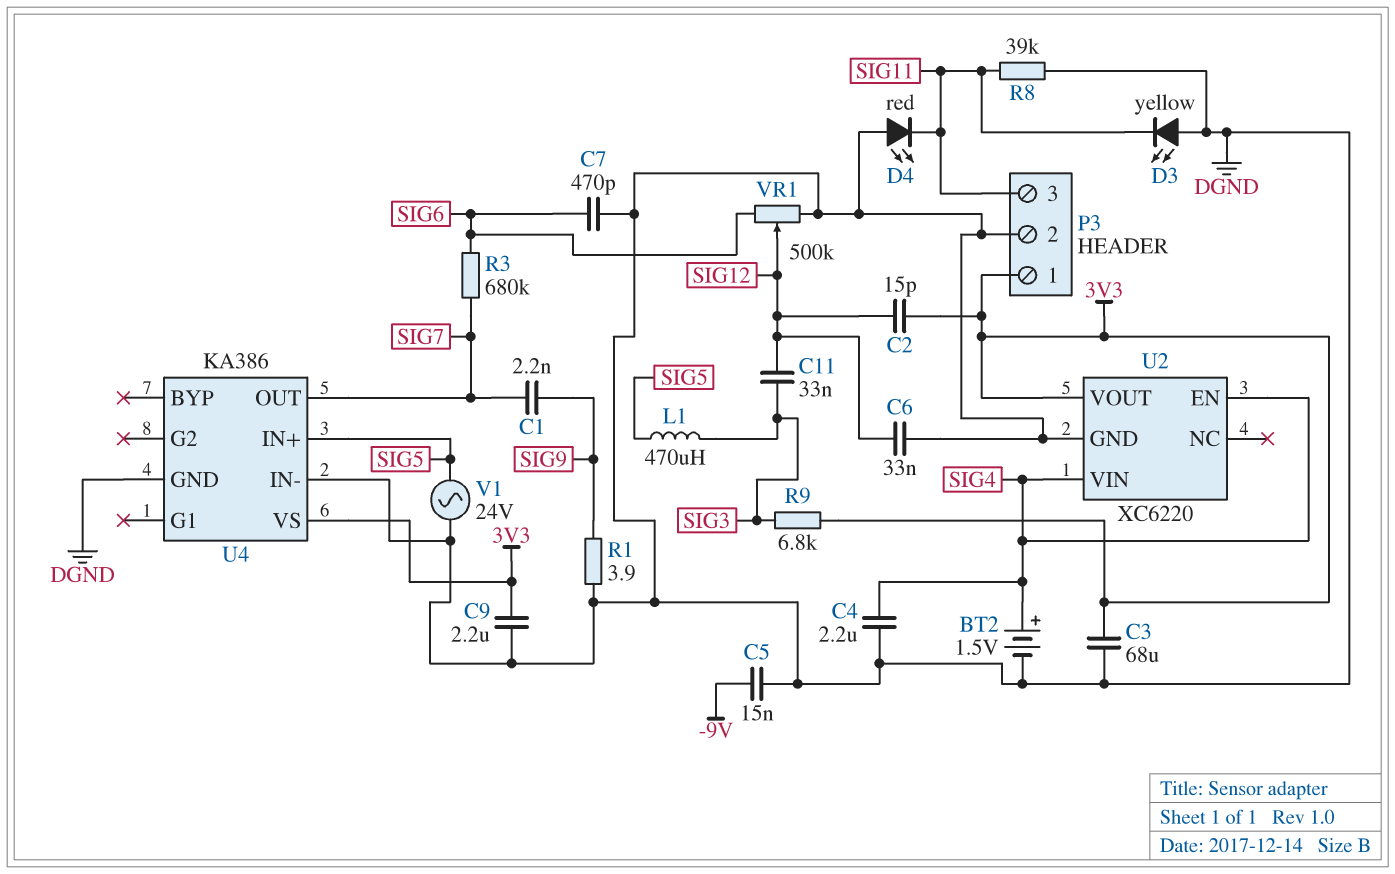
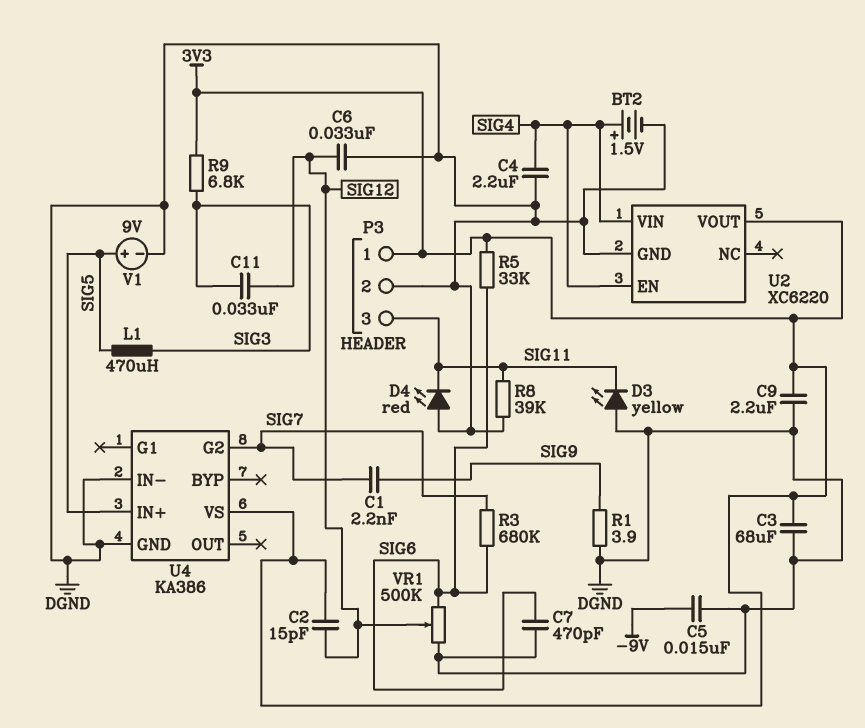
R5: none -> 33k (3V3, SIG6)
U4 pin G2: none -> SIG7
U4 pin OUT: SIG7 -> none
V1: AC 24V (DGND, SIG5) -> 9V (plus SIG5, minus DGND)

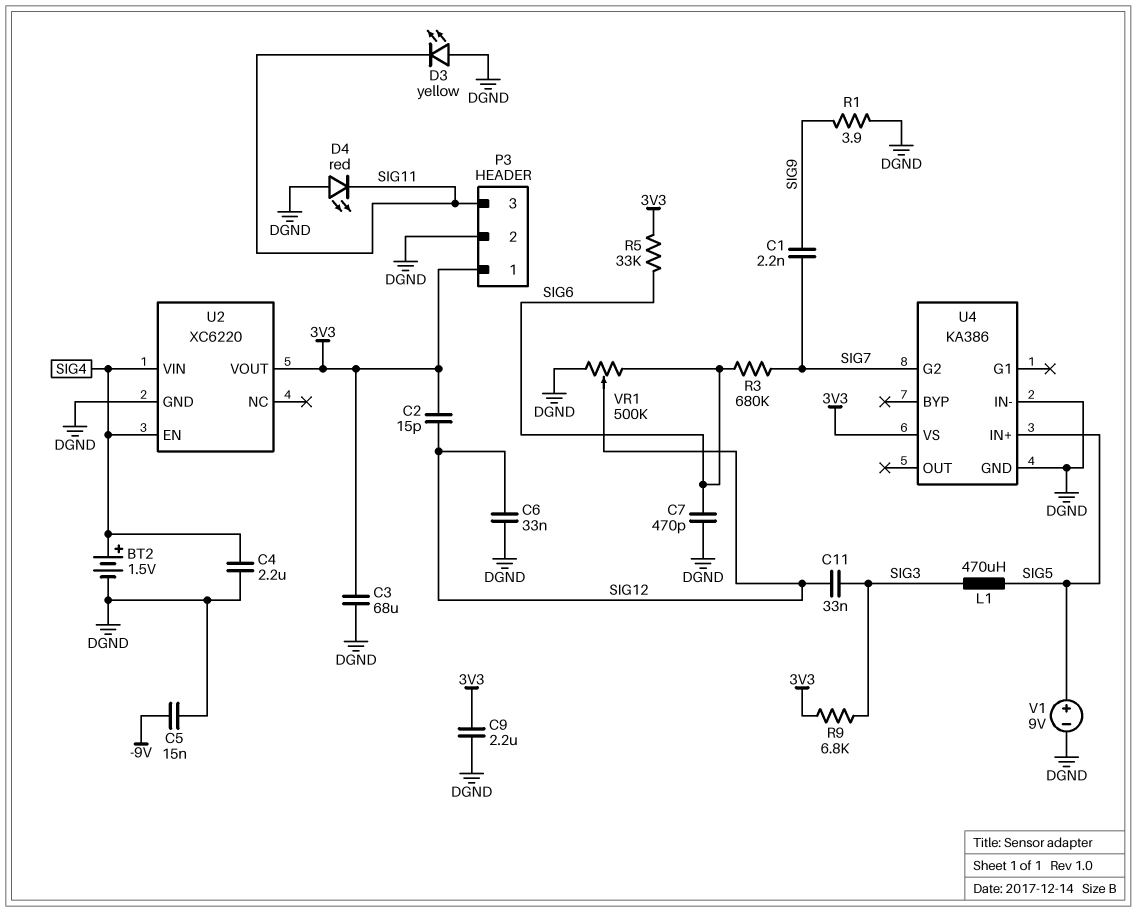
R8: 39k (DGND, SIG11) -> none

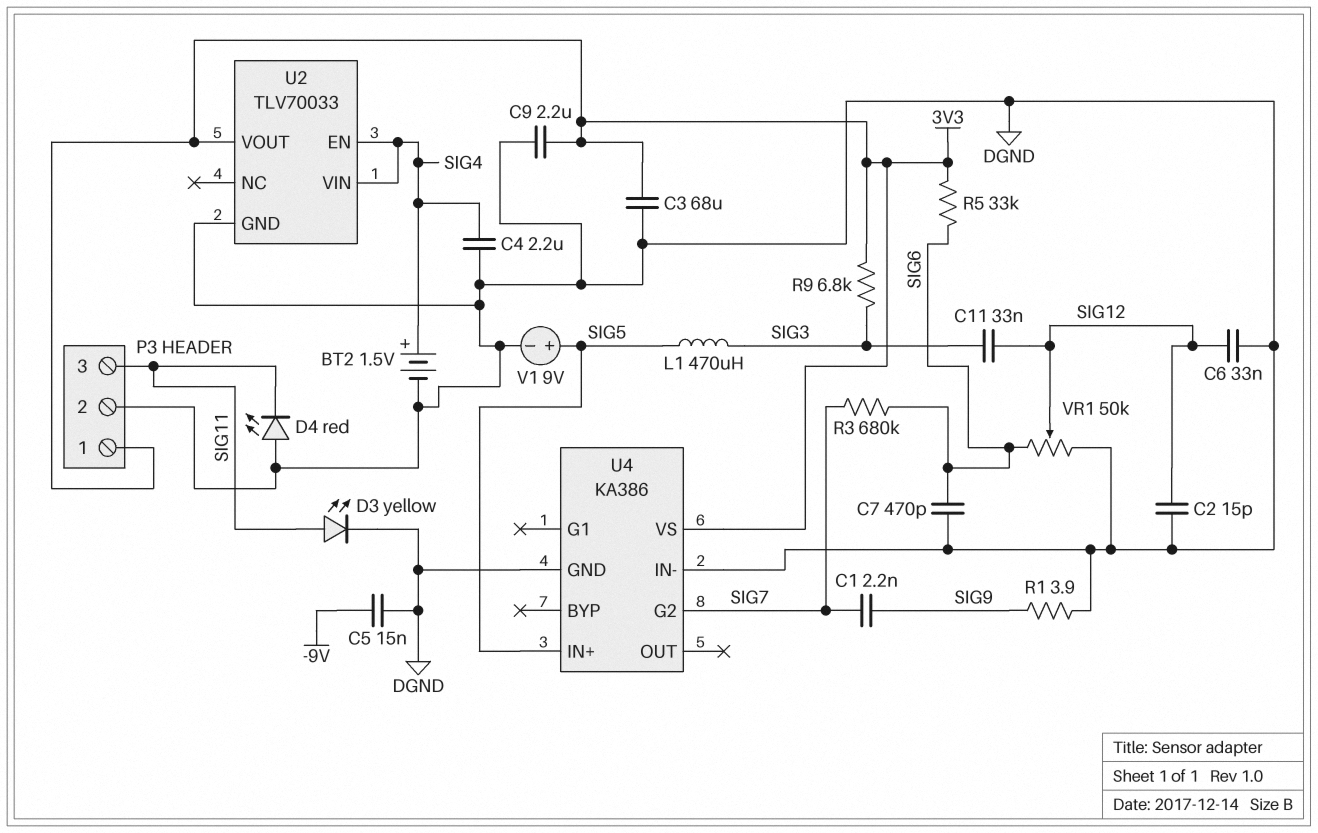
C2: 15pF (3V3, SIG12) -> 15pF (DGND, SIG12)
D3: LED yellow (A DGND, K SIG11) -> LED yellow (A SIG11, K DGND)
U2: XC6220 -> TLV70033
VR1: 500k (DGND, SIG6, wiper SIG12) -> 50k (DGND, SIG6, wiper SIG12)

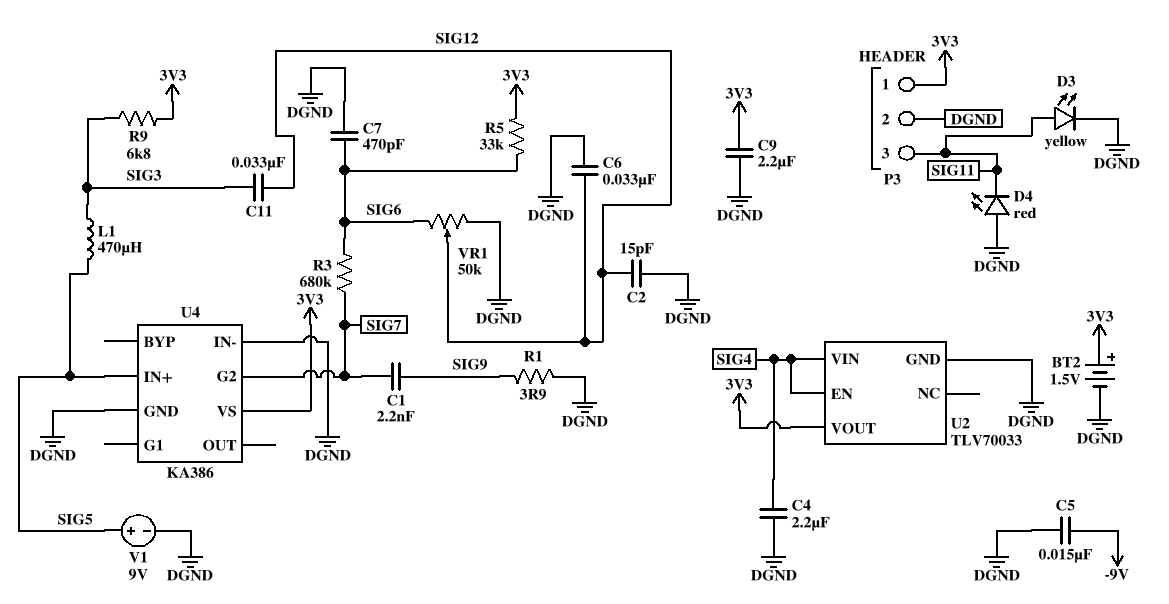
BT2: 1.5V (plus SIG4, minus DGND) -> 1.5V (plus 3V3, minus DGND)
C3: 68uF (3V3, DGND) -> none

